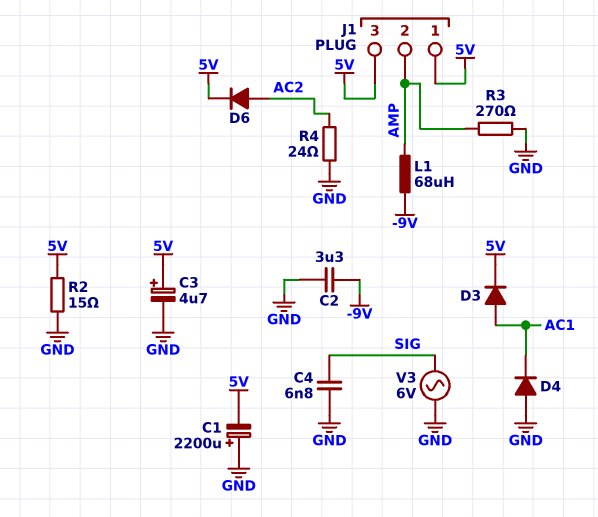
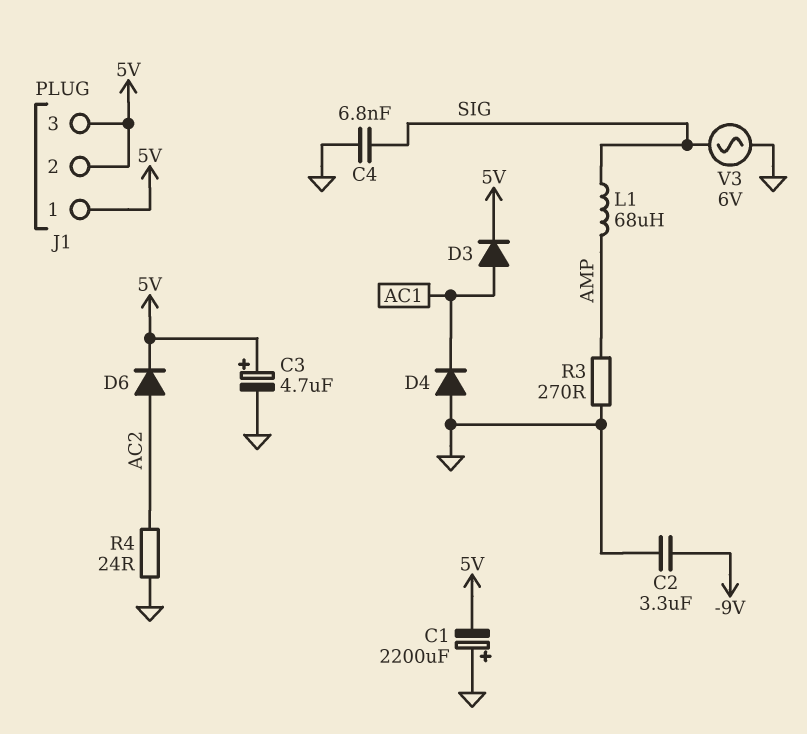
J1 pin 2: AMP -> 5V
L1: 68uH (-9V, AMP) -> 68uH (AMP, SIG)
R2: 15 (5V, GND) -> none

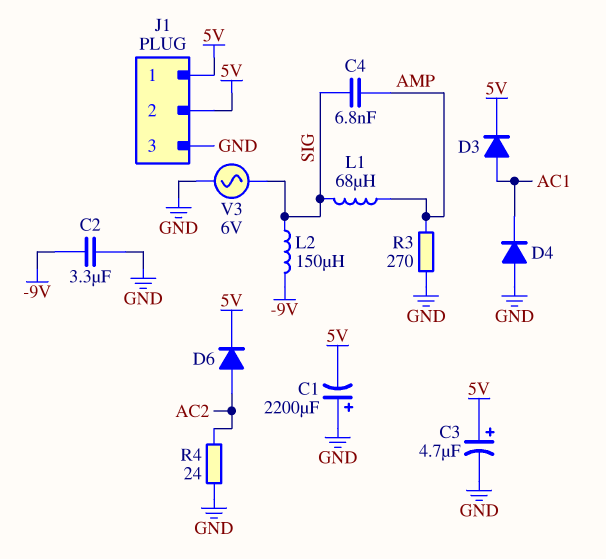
C4: 6.8nF (GND, SIG) -> 6.8nF (AMP, SIG)
J1 pin 3: 5V -> GND
L2: none -> 150uH (-9V, SIG)

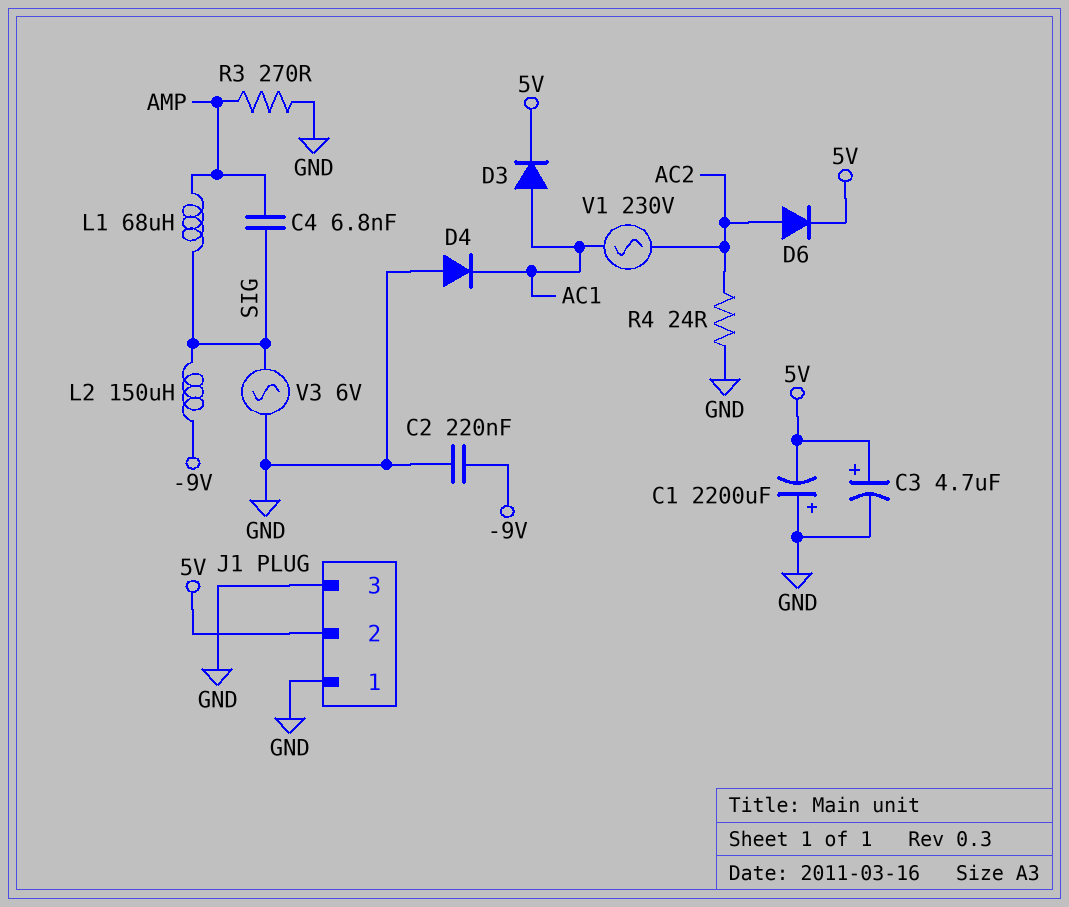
C2: 3.3uF (-9V, GND) -> 220nF (-9V, GND)
J1 pin 1: 5V -> GND
V1: none -> AC 230V (AC1, AC2)

